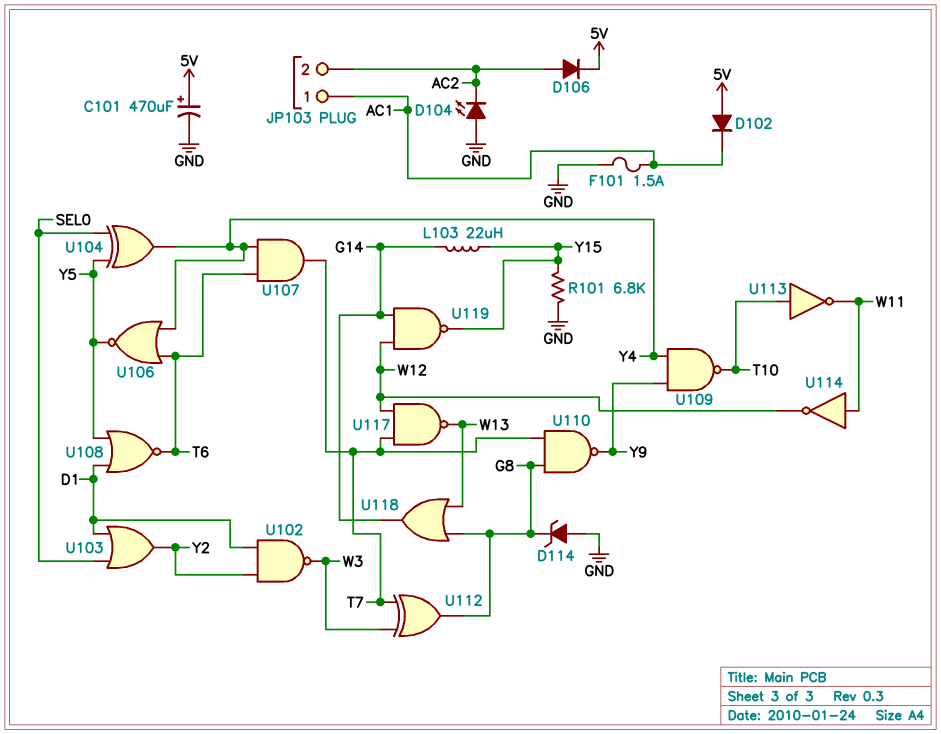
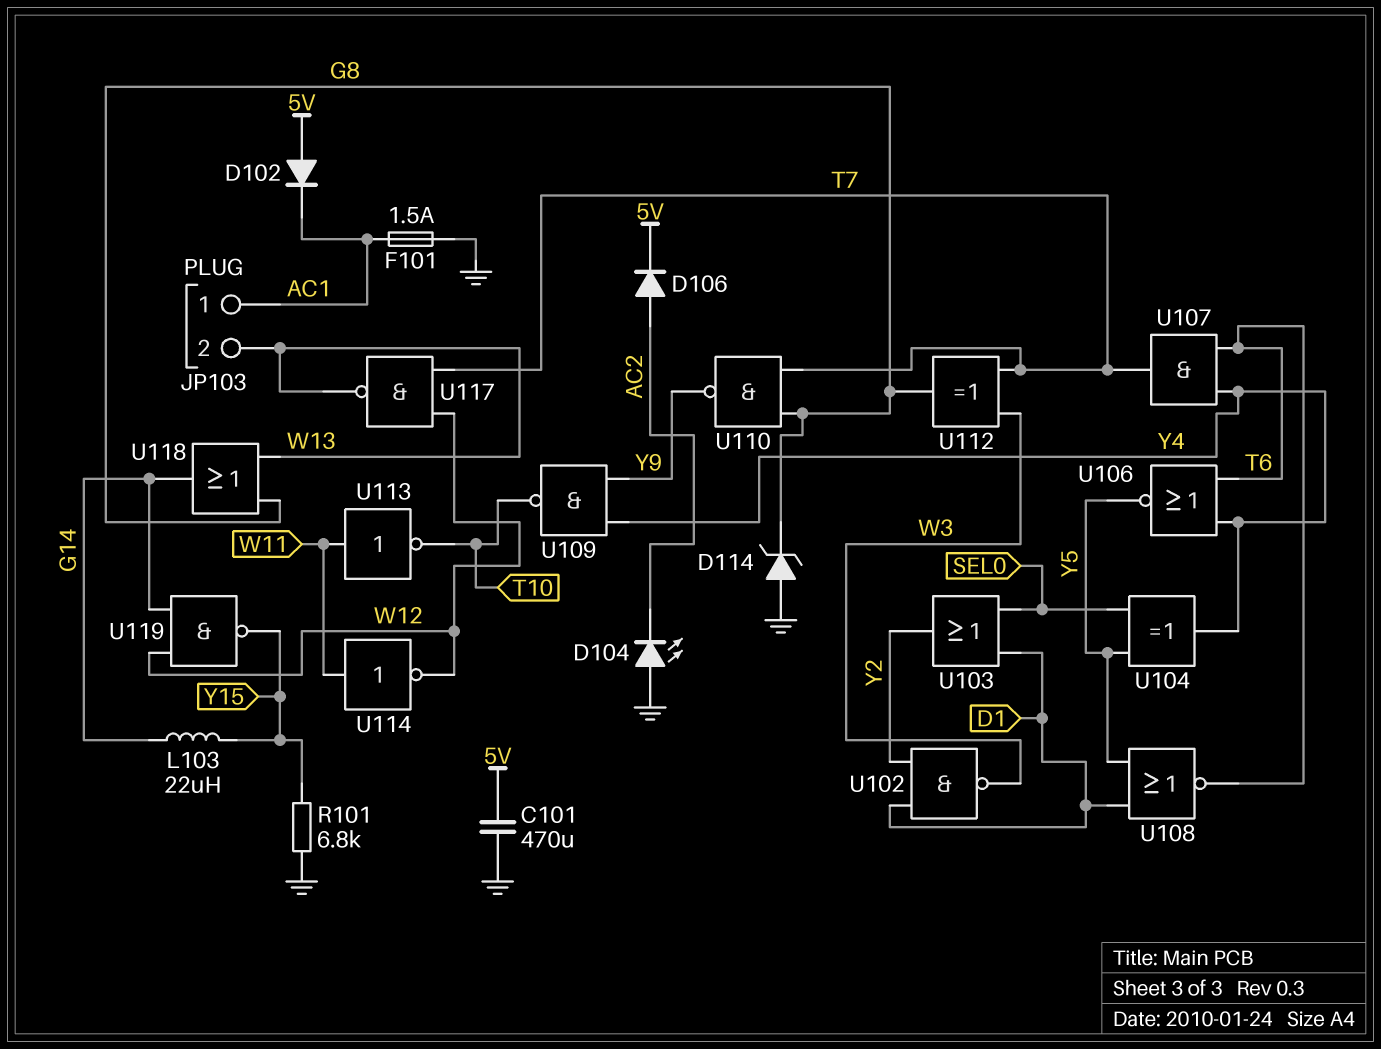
C101: 470uF (plus 5V, minus GND) -> 470uF (5V, GND)
JP103 pin 2: AC2 -> W13
U113: NOT (in T10, out W11) -> NOT (in W11, out T10)

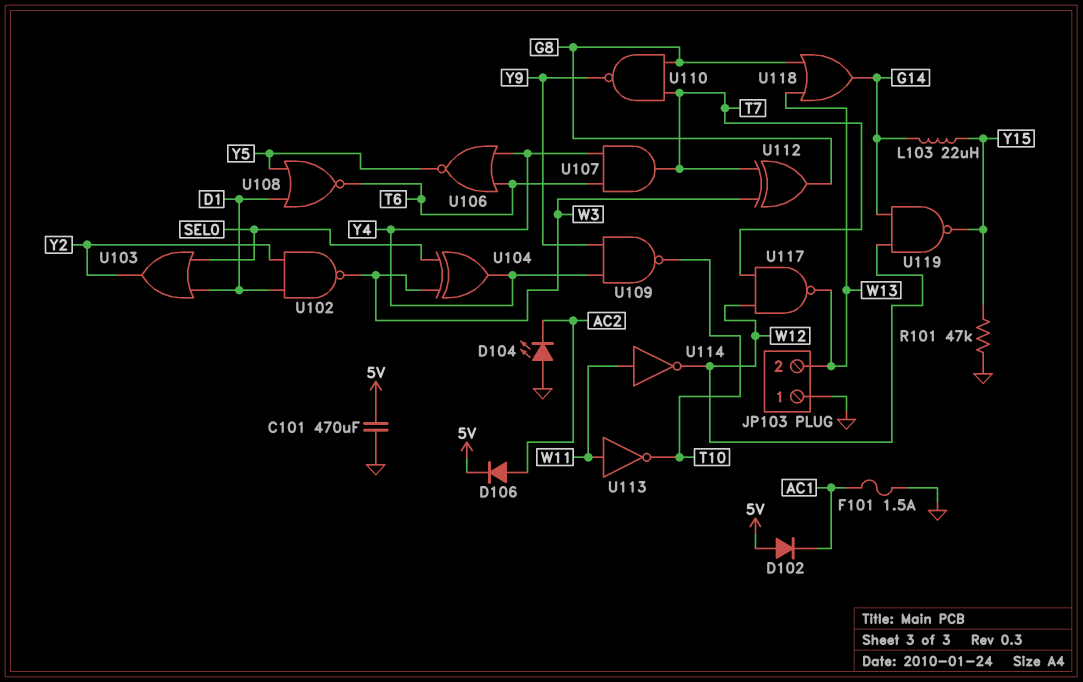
D114: zener (A GND, K G8) -> none
JP103 pin 1: AC1 -> GND
R101: 6.8k (GND, Y15) -> 47k (GND, Y15)
U104: XOR (in SEL0, in Y5, out Y4) -> XOR (in SEL0, in W3, out Y4)

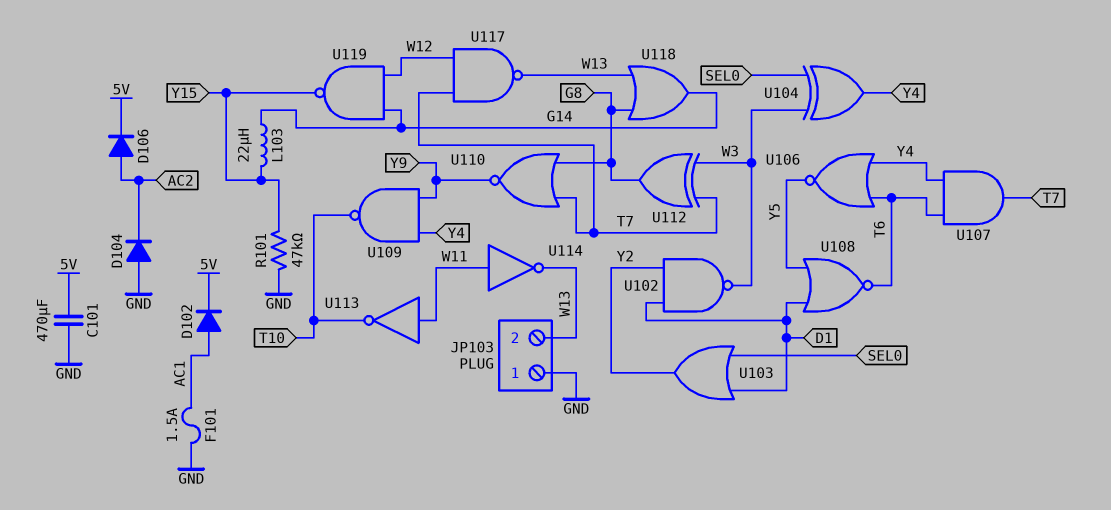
D102: diode (A 5V, K AC1) -> diode (A AC1, K 5V)
D104: LED (A GND, K AC2) -> diode (A GND, K AC2)
U110: NAND (in G8, in T7, out Y9) -> NOR (in G8, in T7, out Y9)
U114: NOT (in W11, out W12) -> NOT (in W11, out W13)

